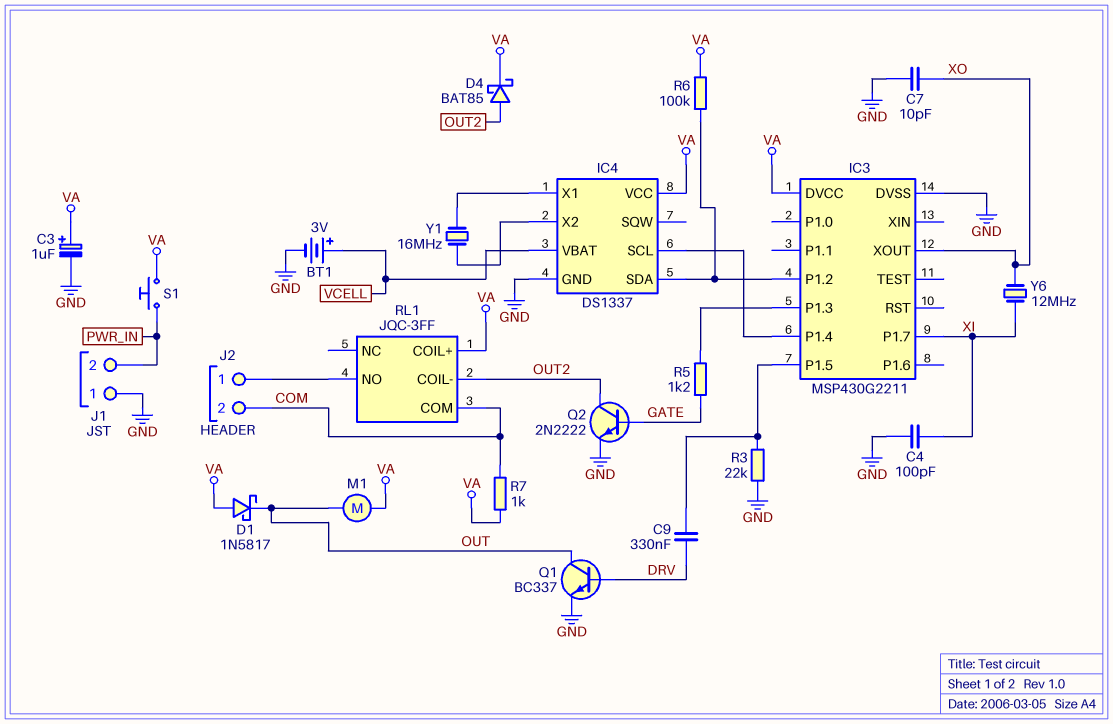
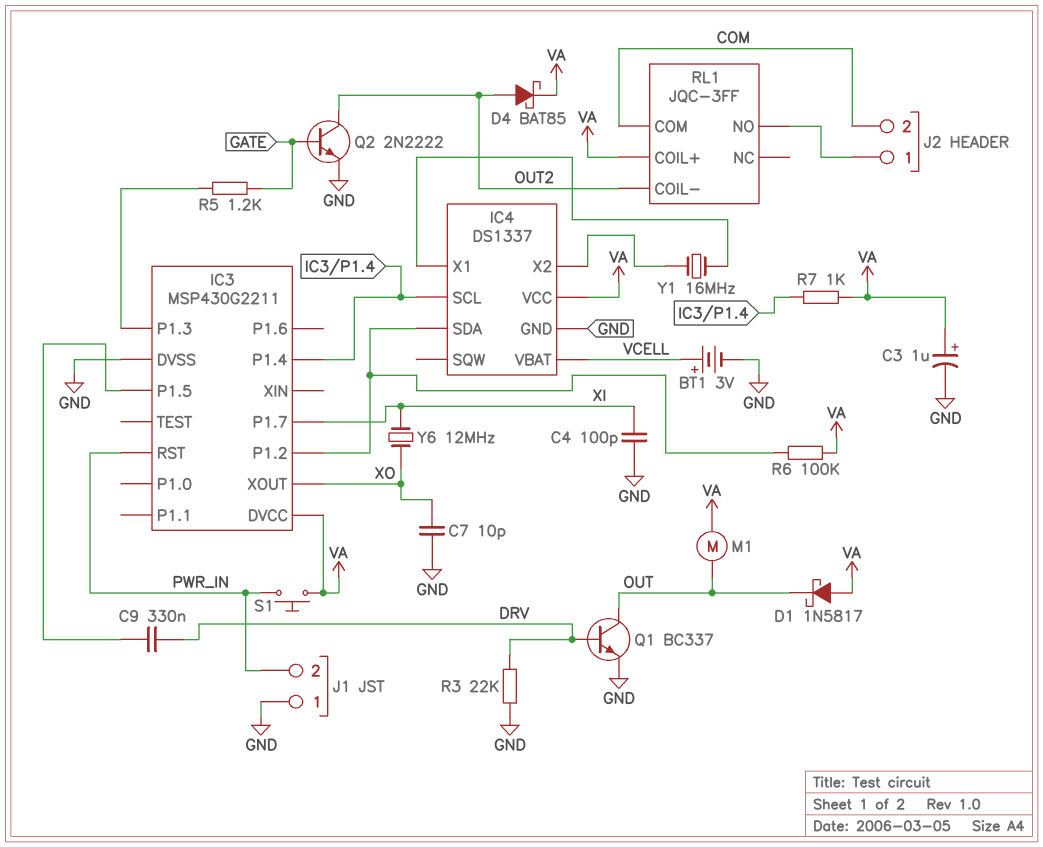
IC3 pin RST: none -> PWR_IN
R3: 22k (GND, IC3/P1.5) -> 22k (DRV, GND)
R7: 1k (COM, VA) -> 1k (IC3/P1.4, VA)

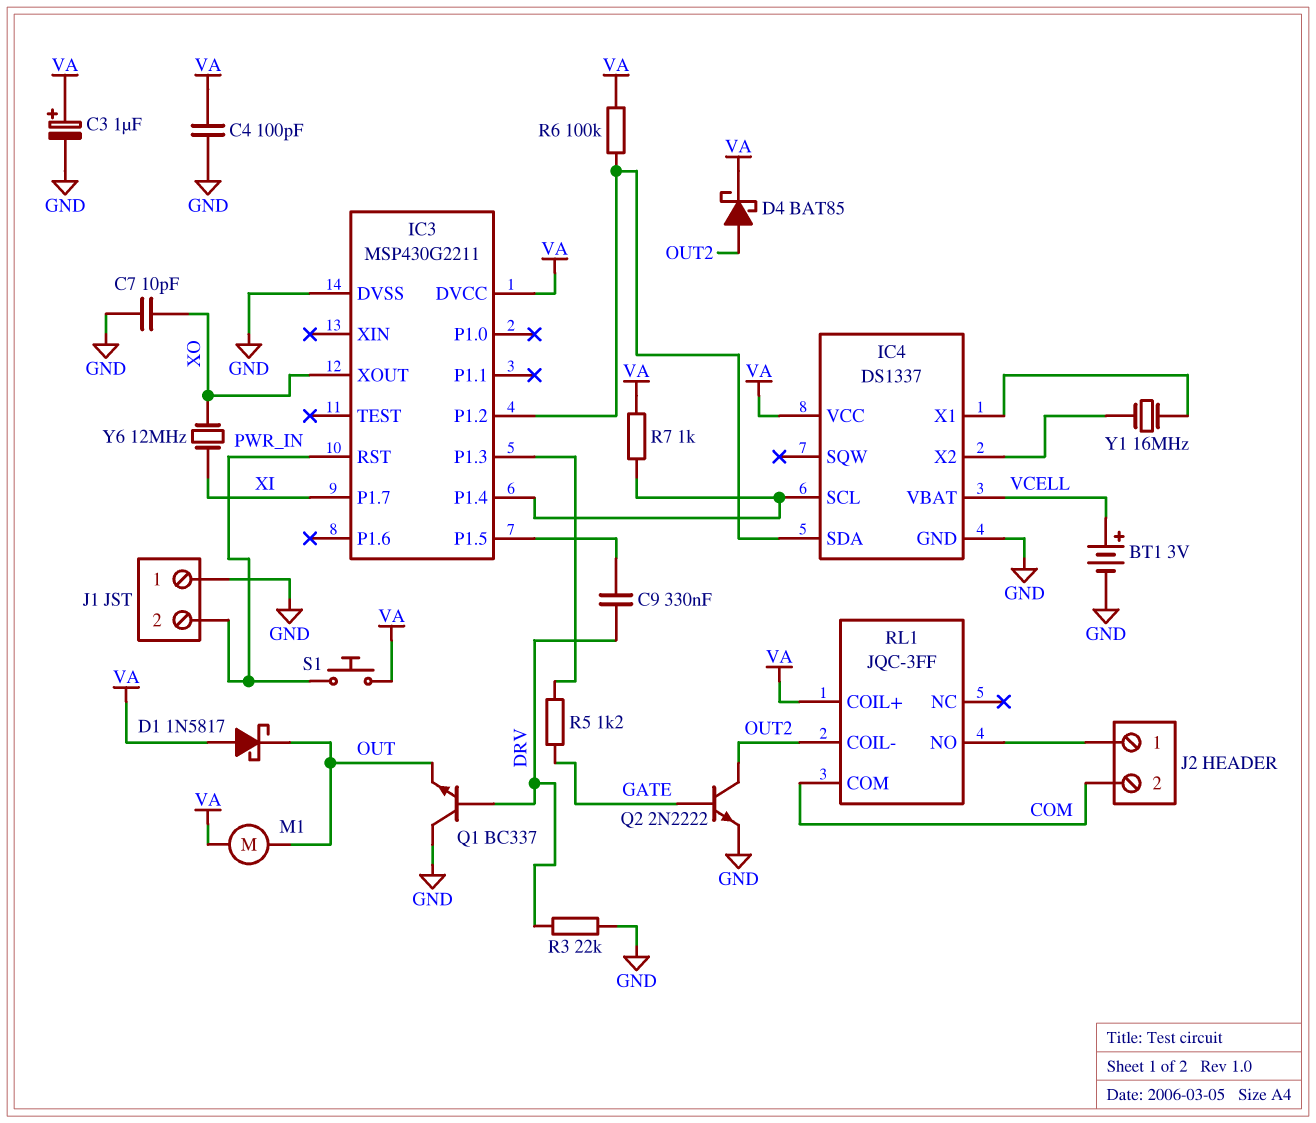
C4: 100pF (GND, XI) -> 100pF (GND, VA)
Q1: NPN BC337 (B DRV, C OUT, E GND) -> NPN BC337 (B DRV, C GND, E OUT)

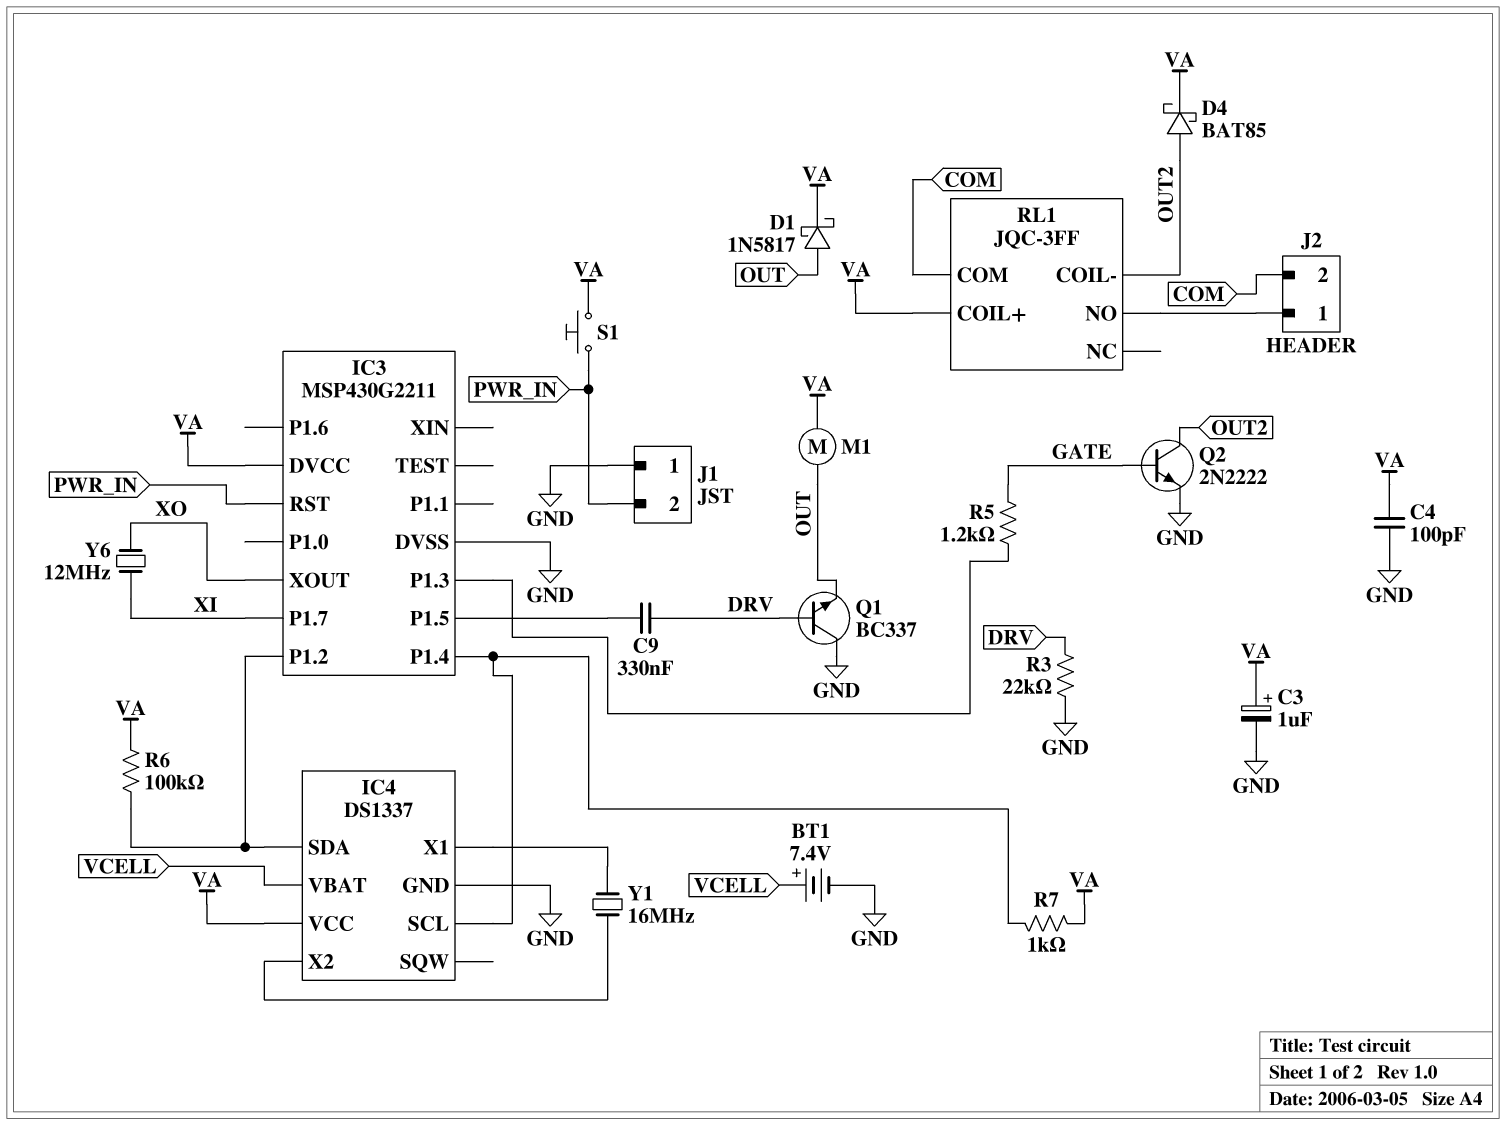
BT1: 3V (plus VCELL, minus GND) -> 7.4V (plus VCELL, minus GND)
C7: 10pF (GND, XO) -> none
D1: schottky 1N5817 (A VA, K OUT) -> schottky 1N5817 (A OUT, K VA)

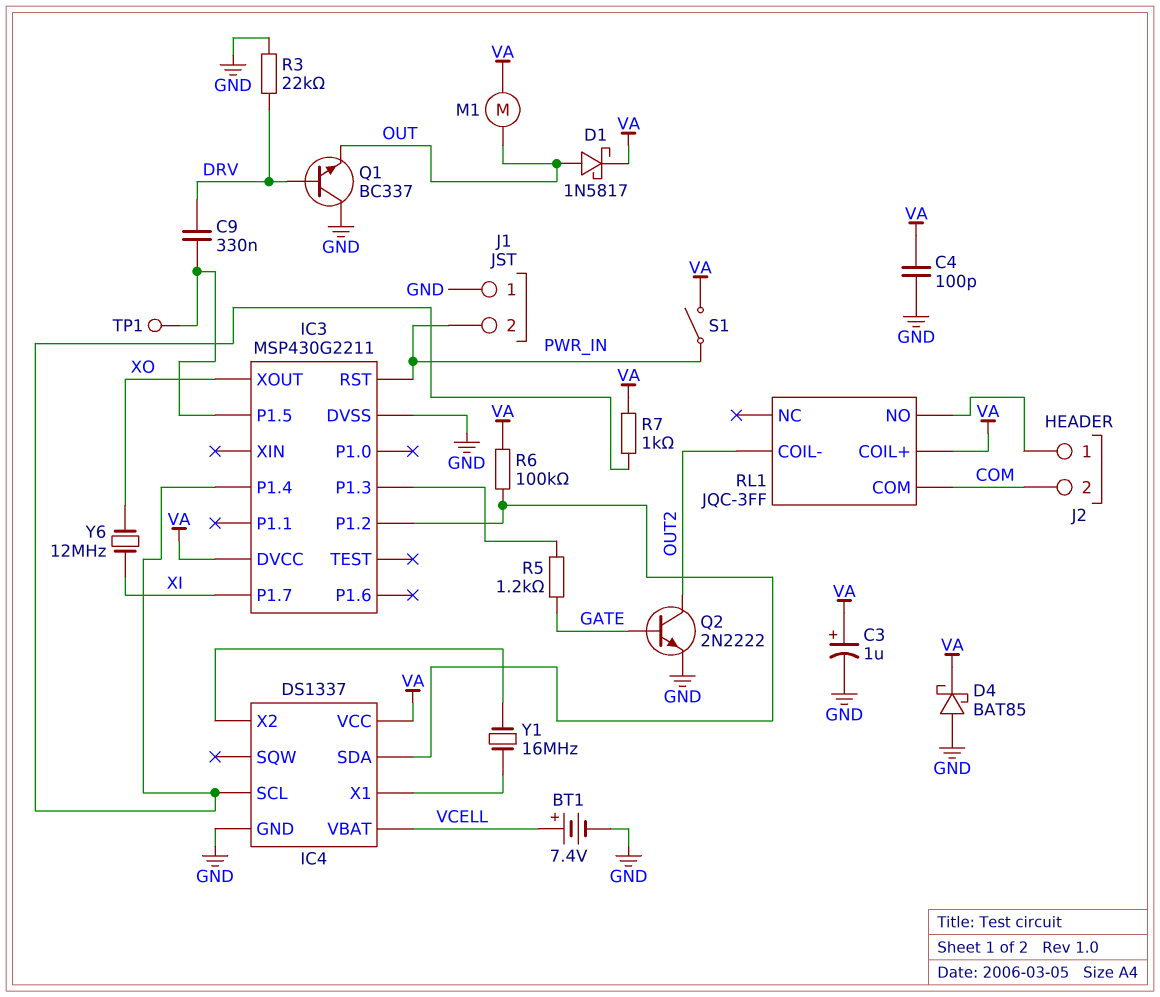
D4: schottky BAT85 (A OUT2, K VA) -> schottky BAT85 (A GND, K VA)
S1: button (PWR_IN, VA) -> switch (PWR_IN, VA)
TP1: none -> test point (IC3/P1.5)

